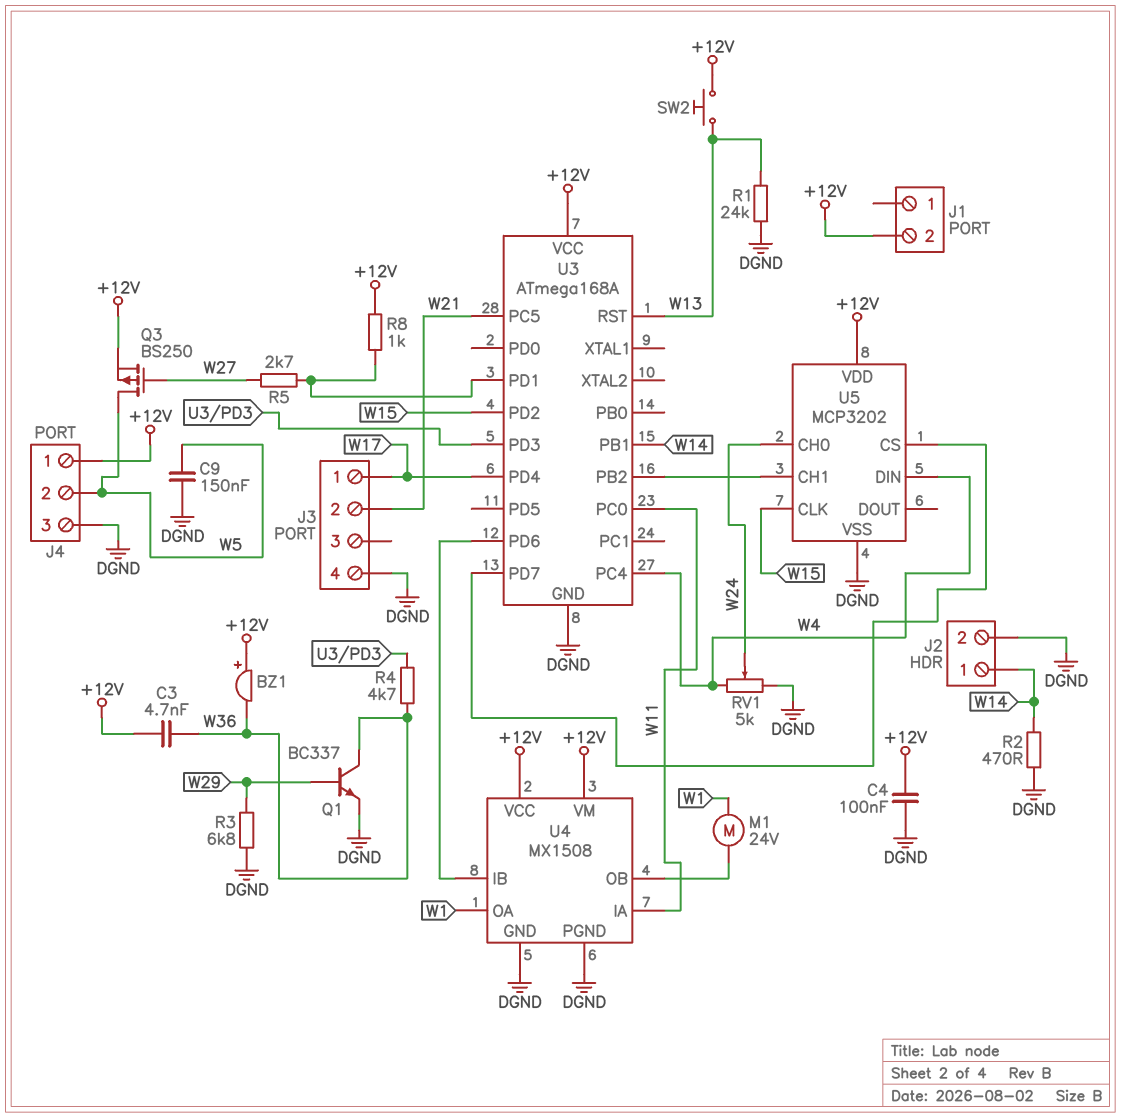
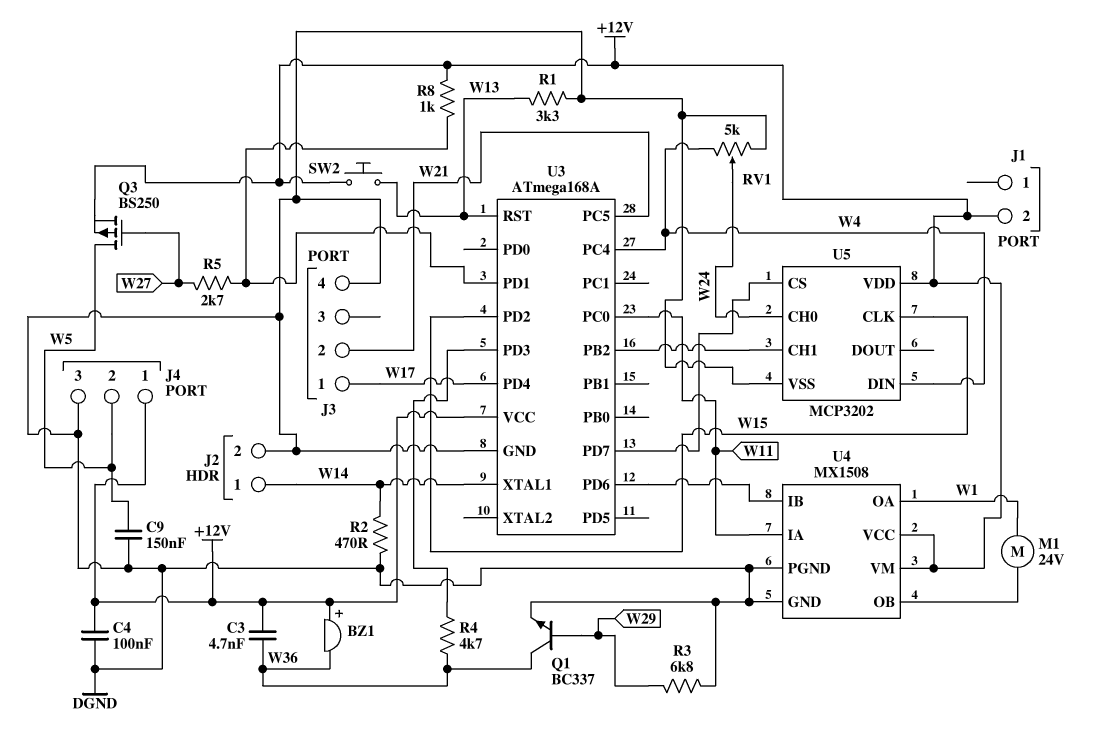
R1: 24k (DGND, W13) -> 3.3k (DGND, W13)
U3 pin PB1: W14 -> none
U3 pin XTAL1: none -> W14

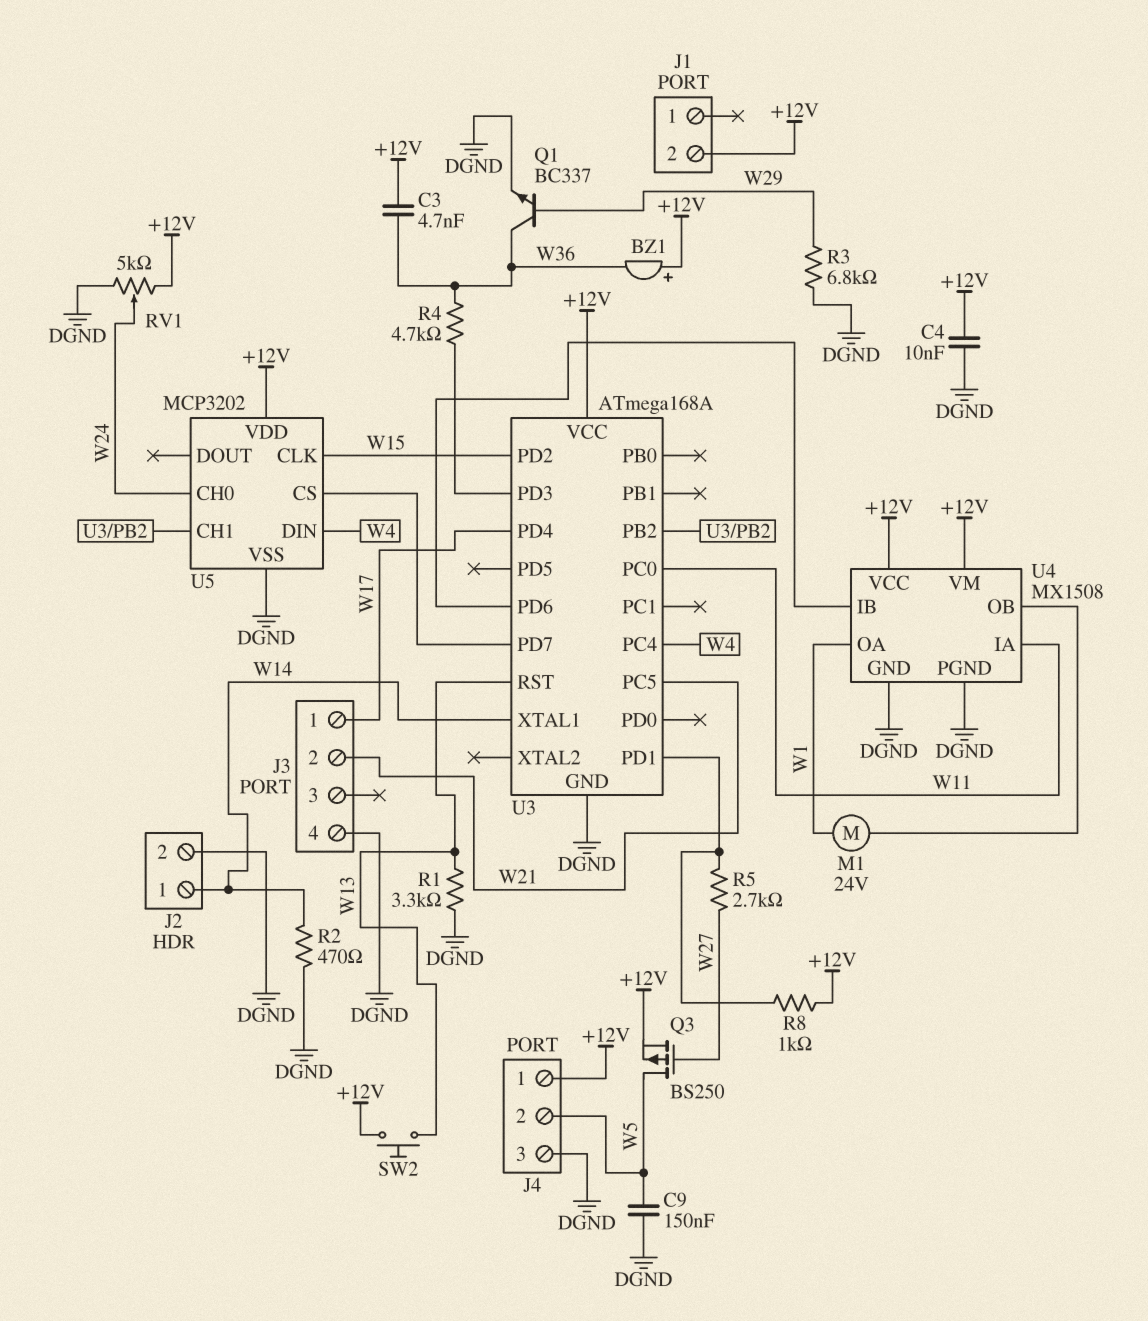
C4: 100nF (+12V, DGND) -> 10nF (+12V, DGND)
RV1: 5k (DGND, W4, wiper W24) -> 5k (+12V, DGND, wiper W24)

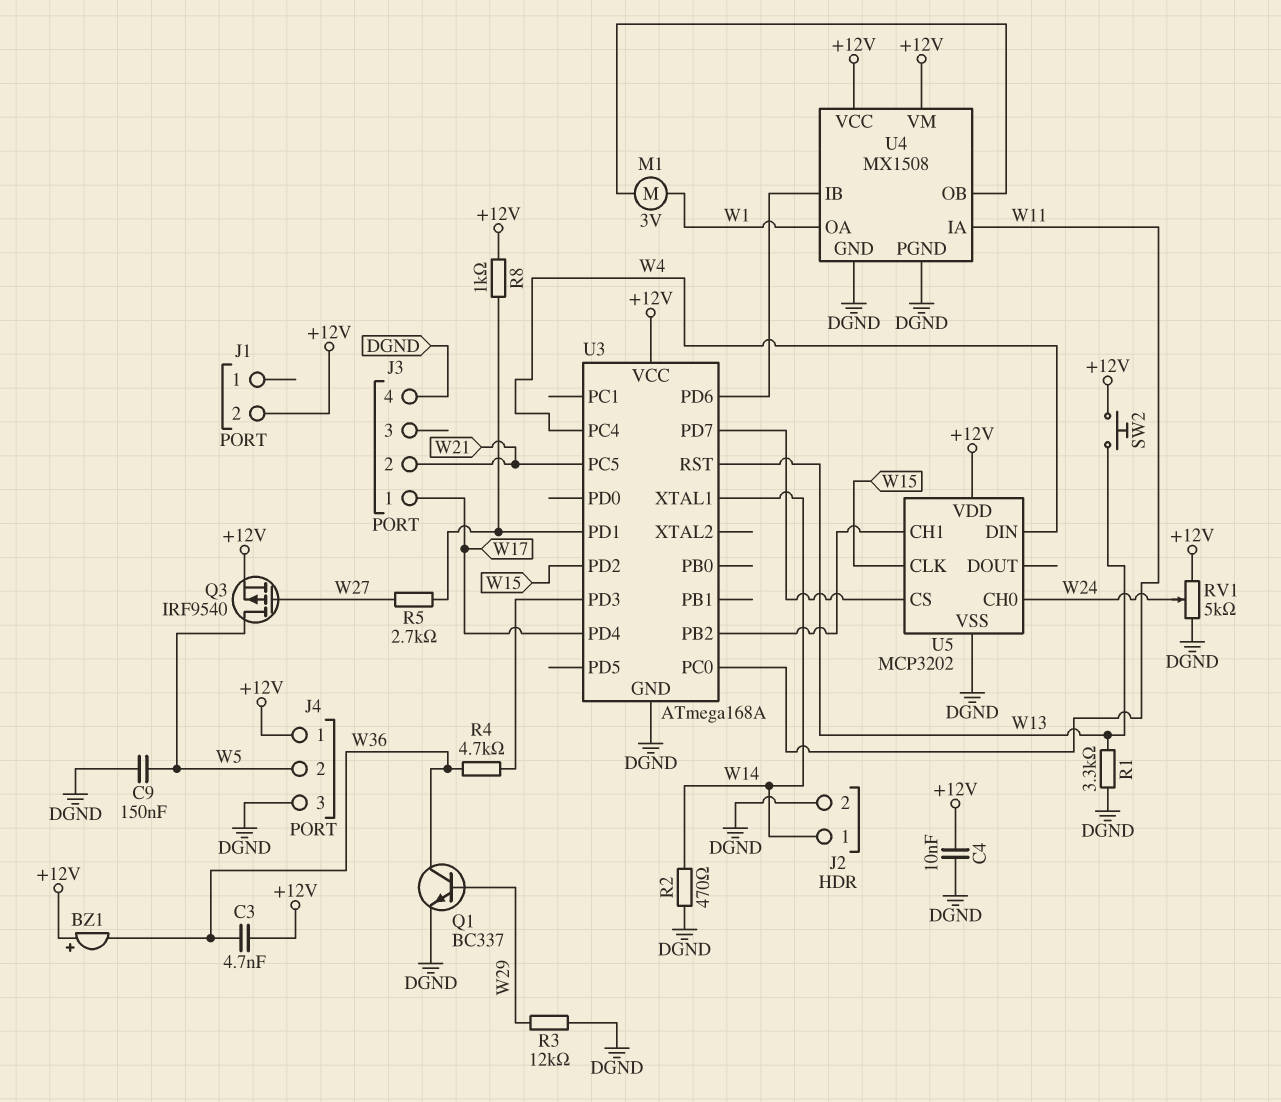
M1: motor 24V (U4/OB, W1) -> motor 3V (U4/OB, W1)
Q3: PMOS BS250 (G W27, D W5, S +12V) -> PMOS IRF9540 (G W27, D W5, S +12V)
R3: 6.8k (DGND, W29) -> 12k (DGND, W29)

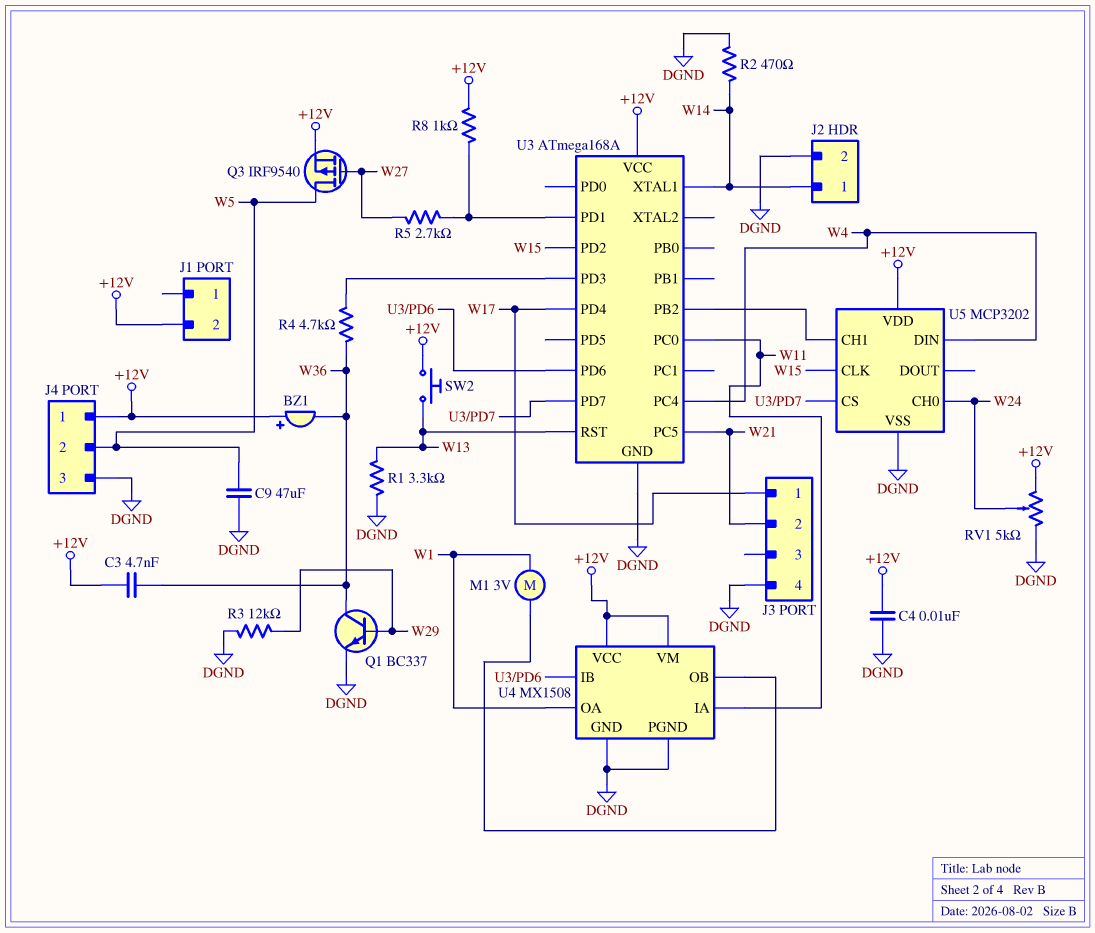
C9: 150nF (DGND, W5) -> 47uF (DGND, W5)

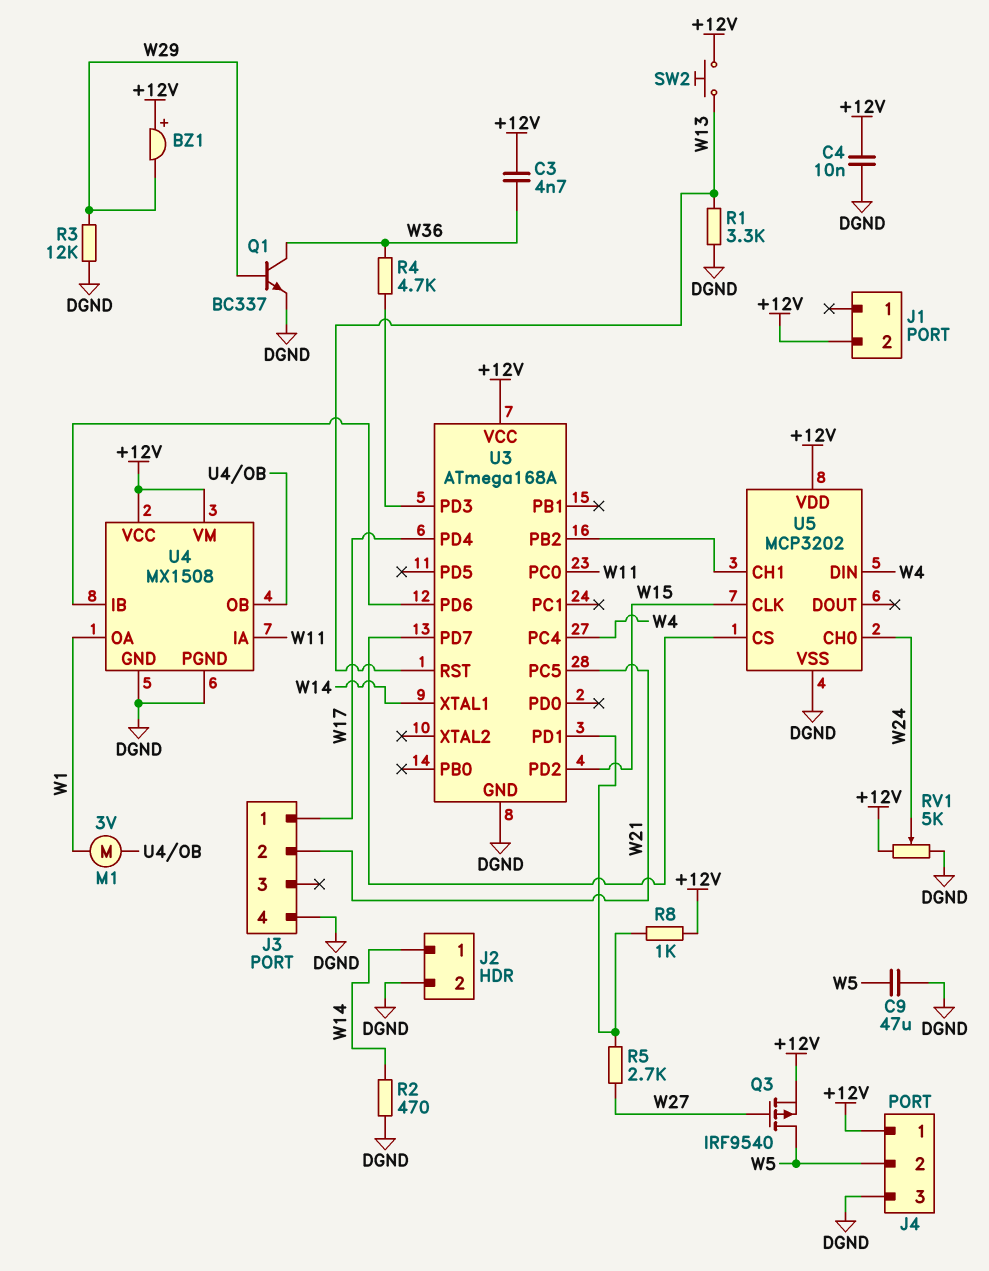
BZ1: buzzer (plus +12V, minus W36) -> buzzer (plus +12V, minus W29)

